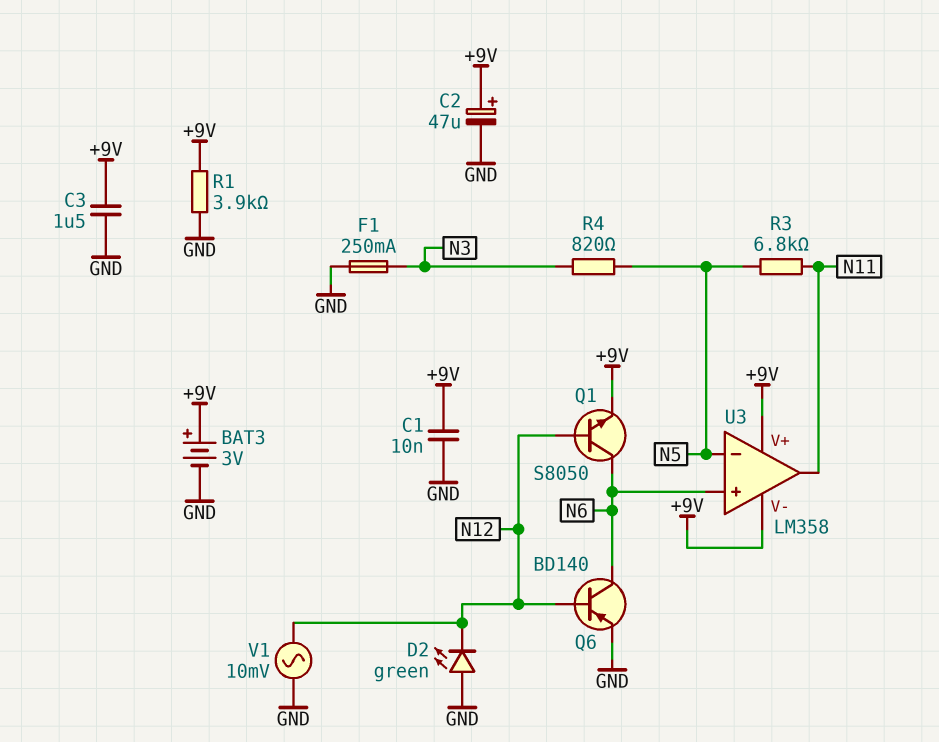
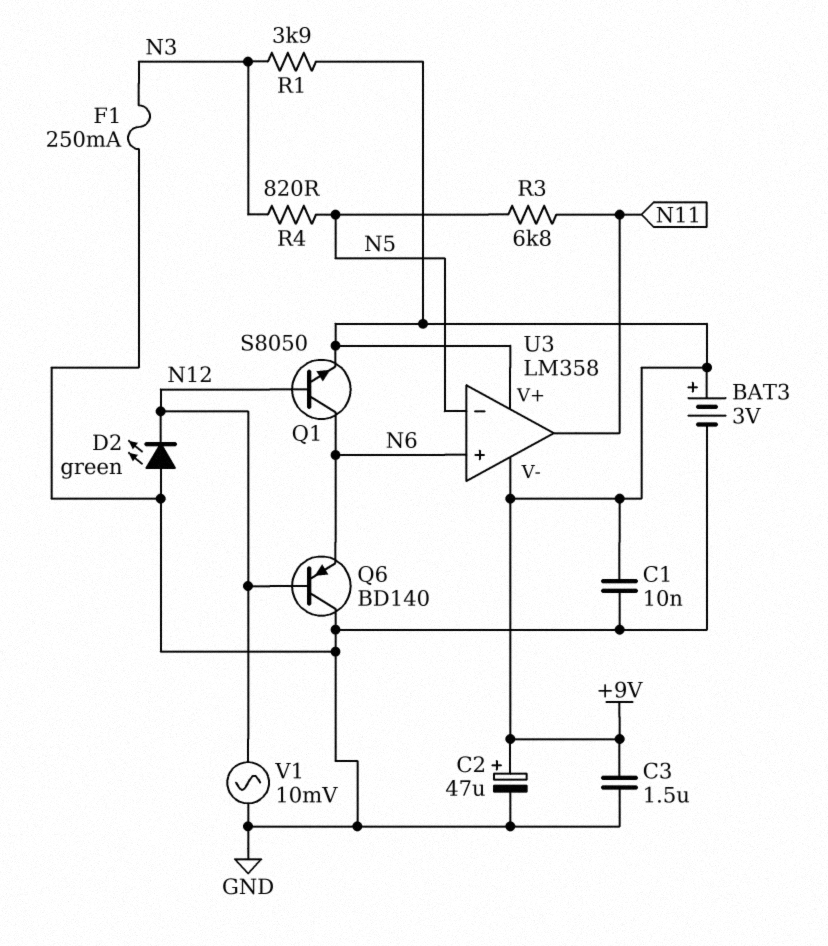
Q6: PNP BD140 (B N12, C N6, E GND) -> PNP BD140 (B N12, C GND, E N6)
R1: 3.9k (+9V, GND) -> 3.9k (+9V, N3)

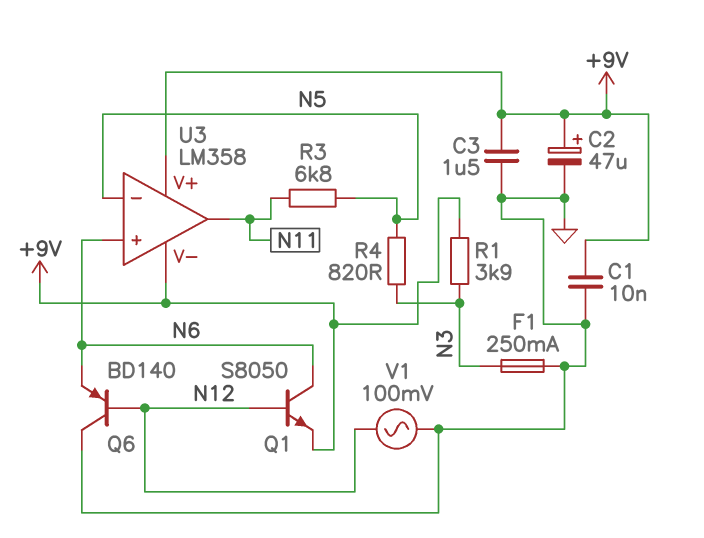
BAT3: 3V (plus +9V, minus GND) -> none
D2: LED green (A GND, K N12) -> none
V1: AC 10mV (GND, N12) -> AC 100mV (GND, N12)

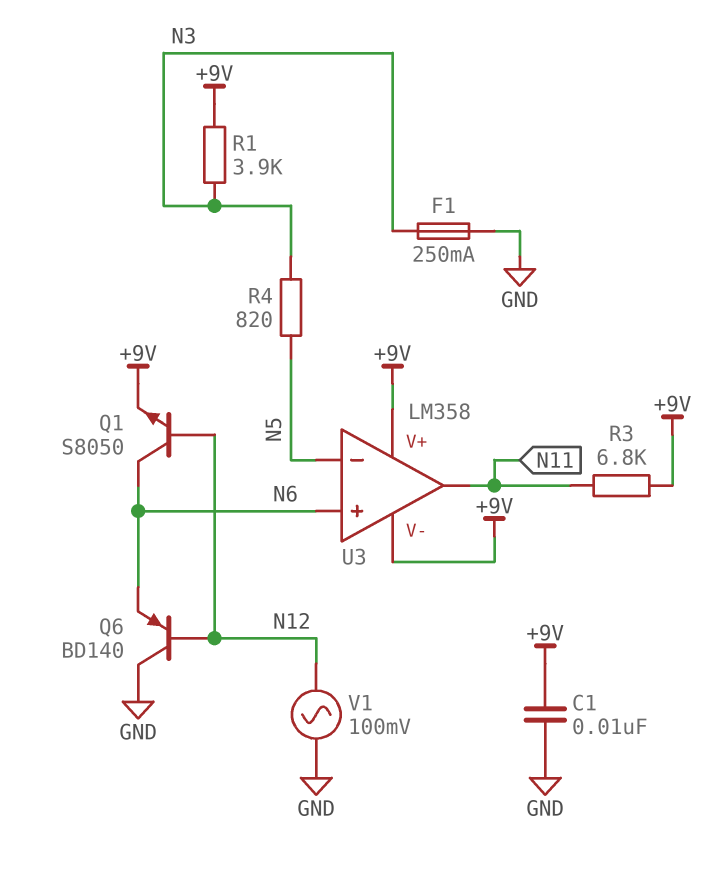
C2: 47uF (plus +9V, minus GND) -> none
C3: 1.5uF (+9V, GND) -> none
R3: 6.8k (N5, N11) -> 6.8k (+9V, N11)

